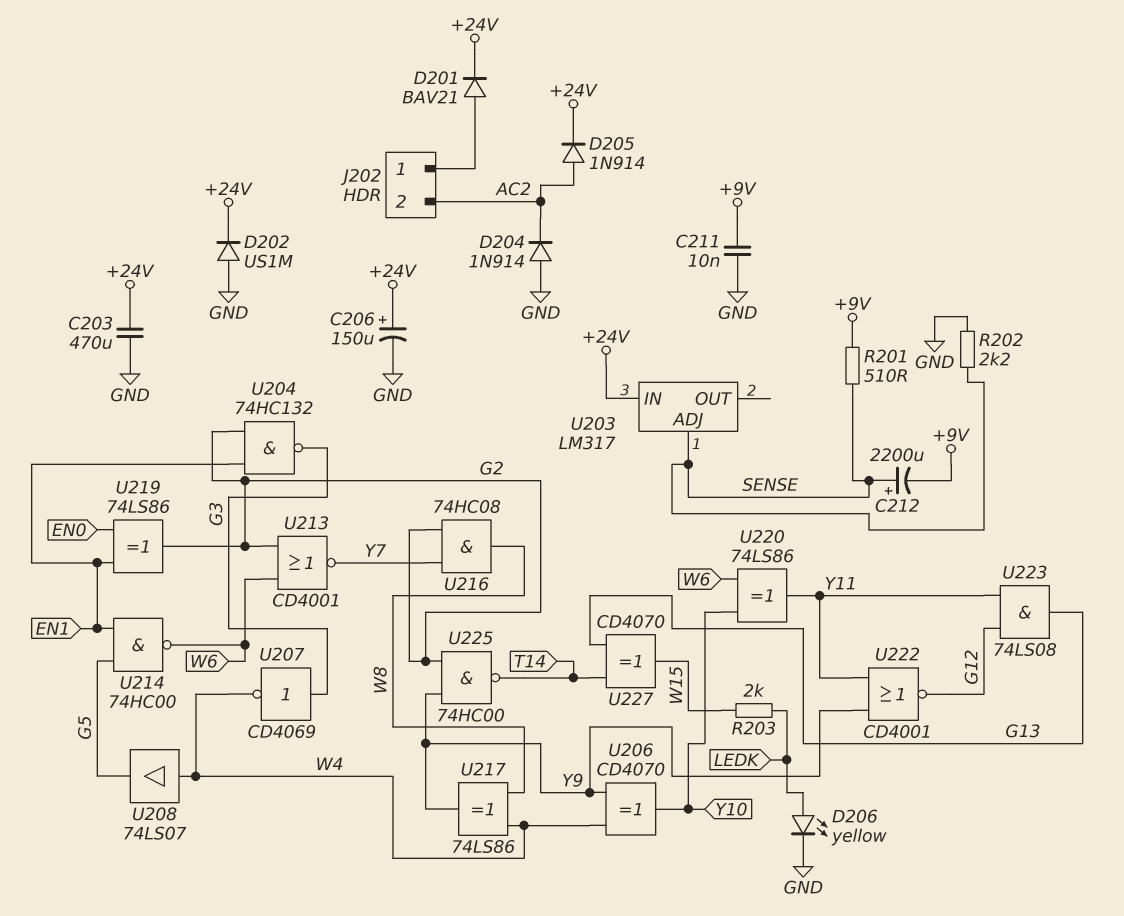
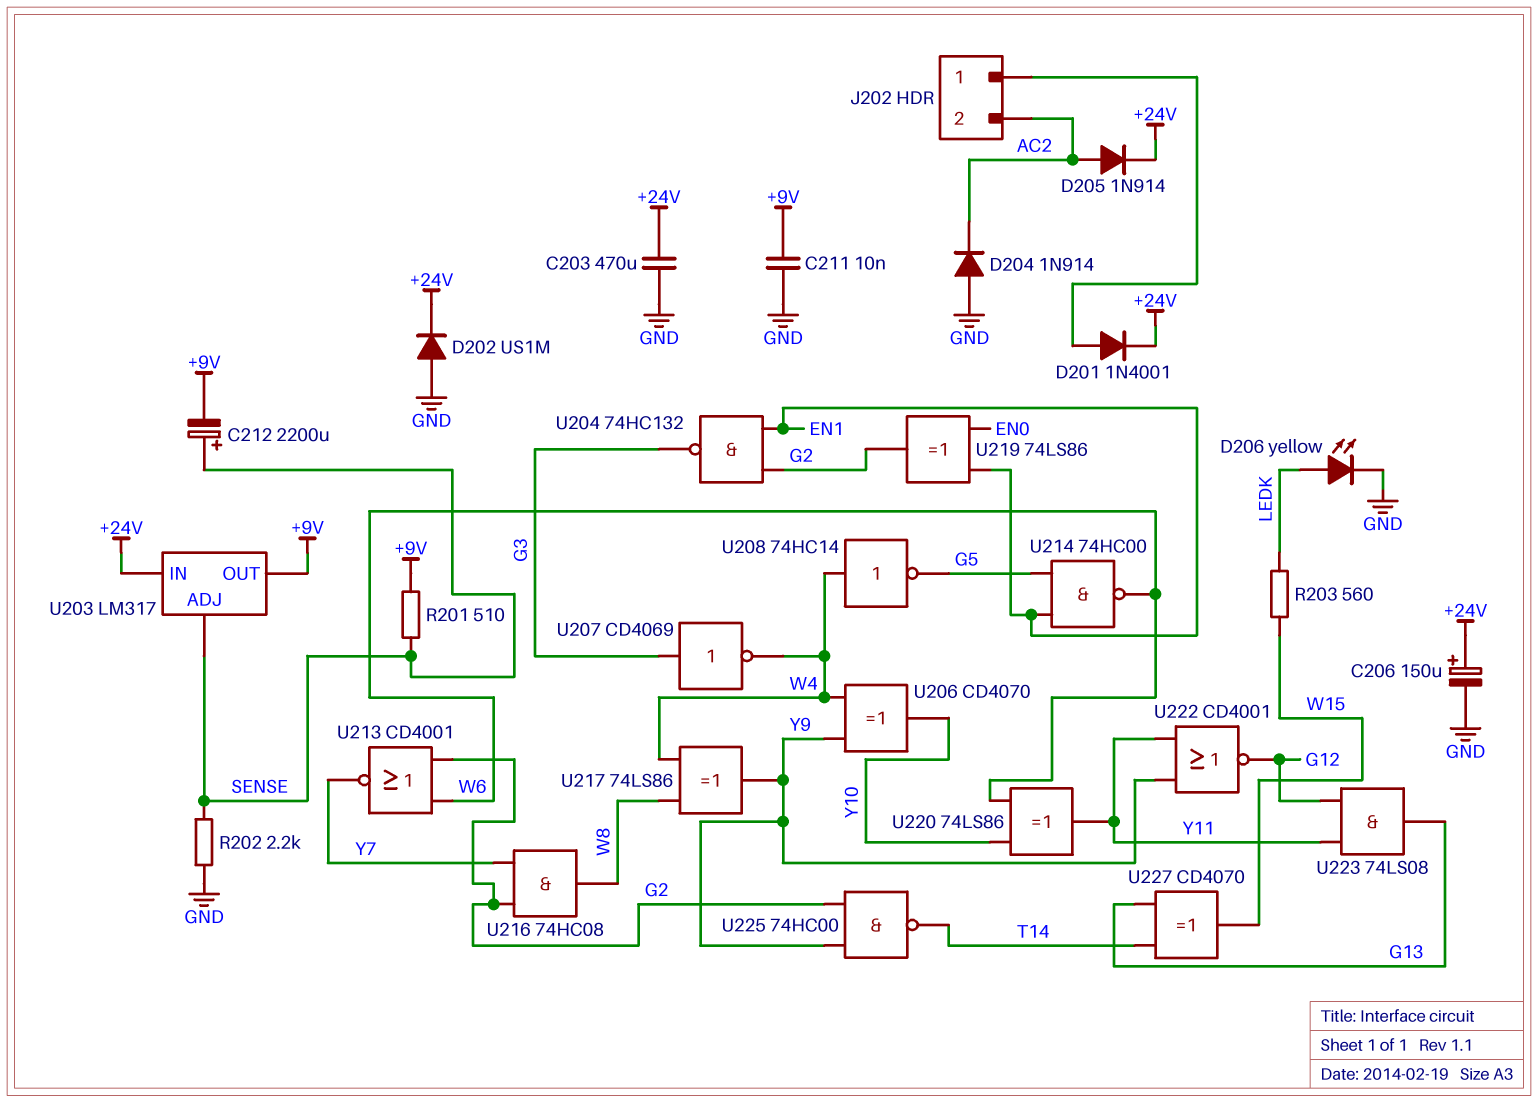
D201: diode BAV21 (A J202/1, K +24V) -> diode 1N4001 (A J202/1, K +24V)
R203: 2k (LEDK, W15) -> 560 (LEDK, W15)
U203 pin OUT: none -> +9V
U208: buffer 74LS07 (in W4, out G5) -> NOT 74HC14 (in W4, out G5)

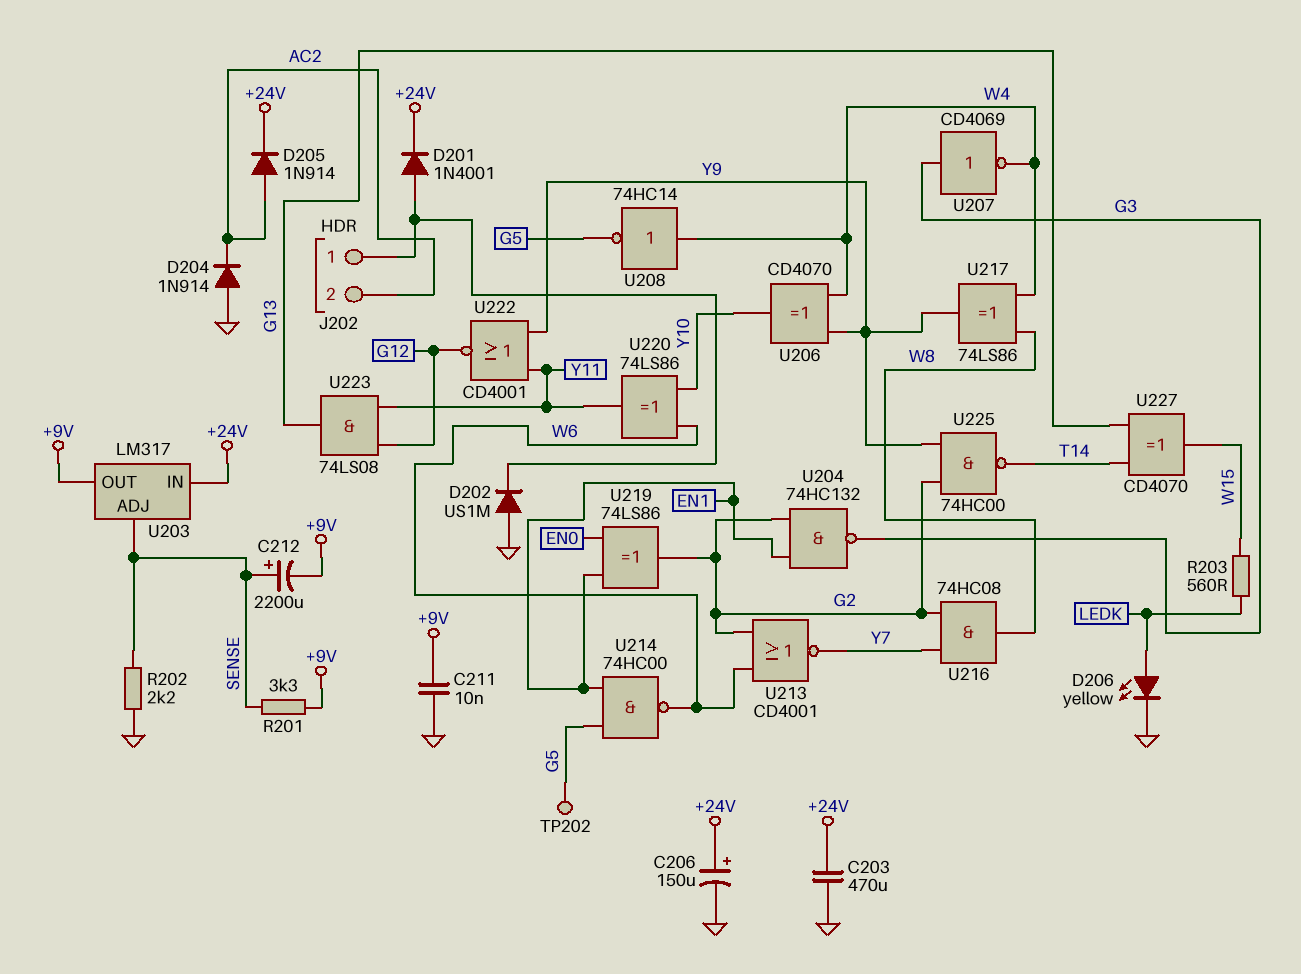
D202: diode US1M (A GND, K +24V) -> diode US1M (A GND, K J202/1)
R201: 510 (+9V, SENSE) -> 3.3k (+9V, SENSE)
TP202: none -> test point (G5)

